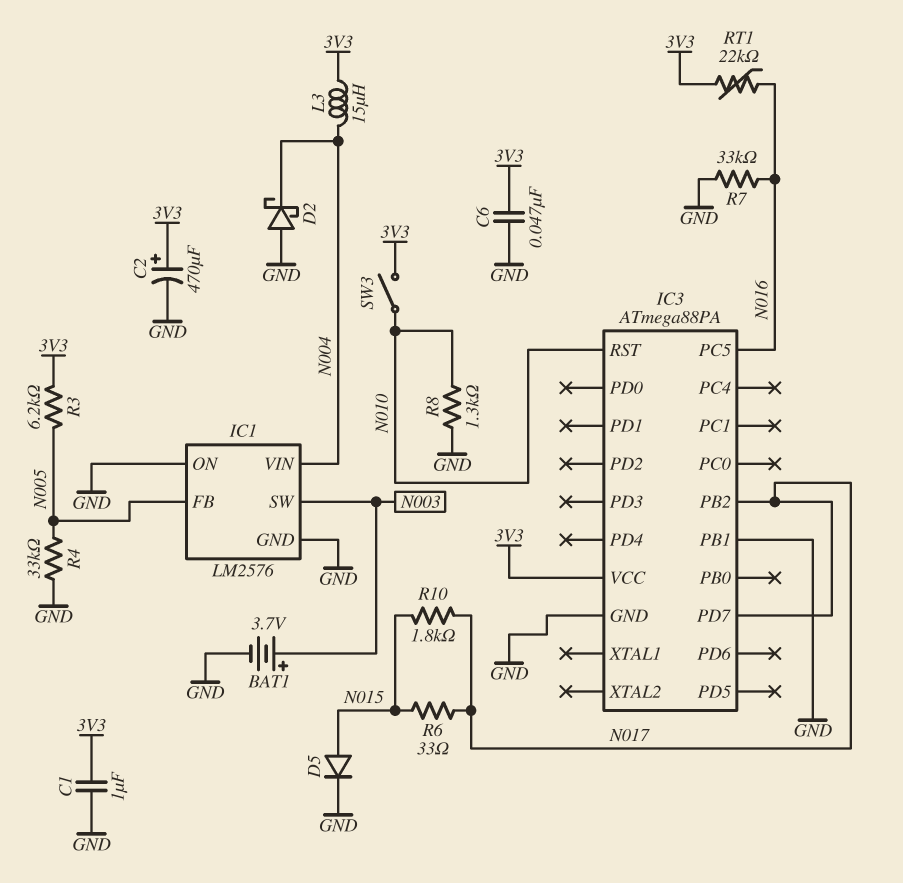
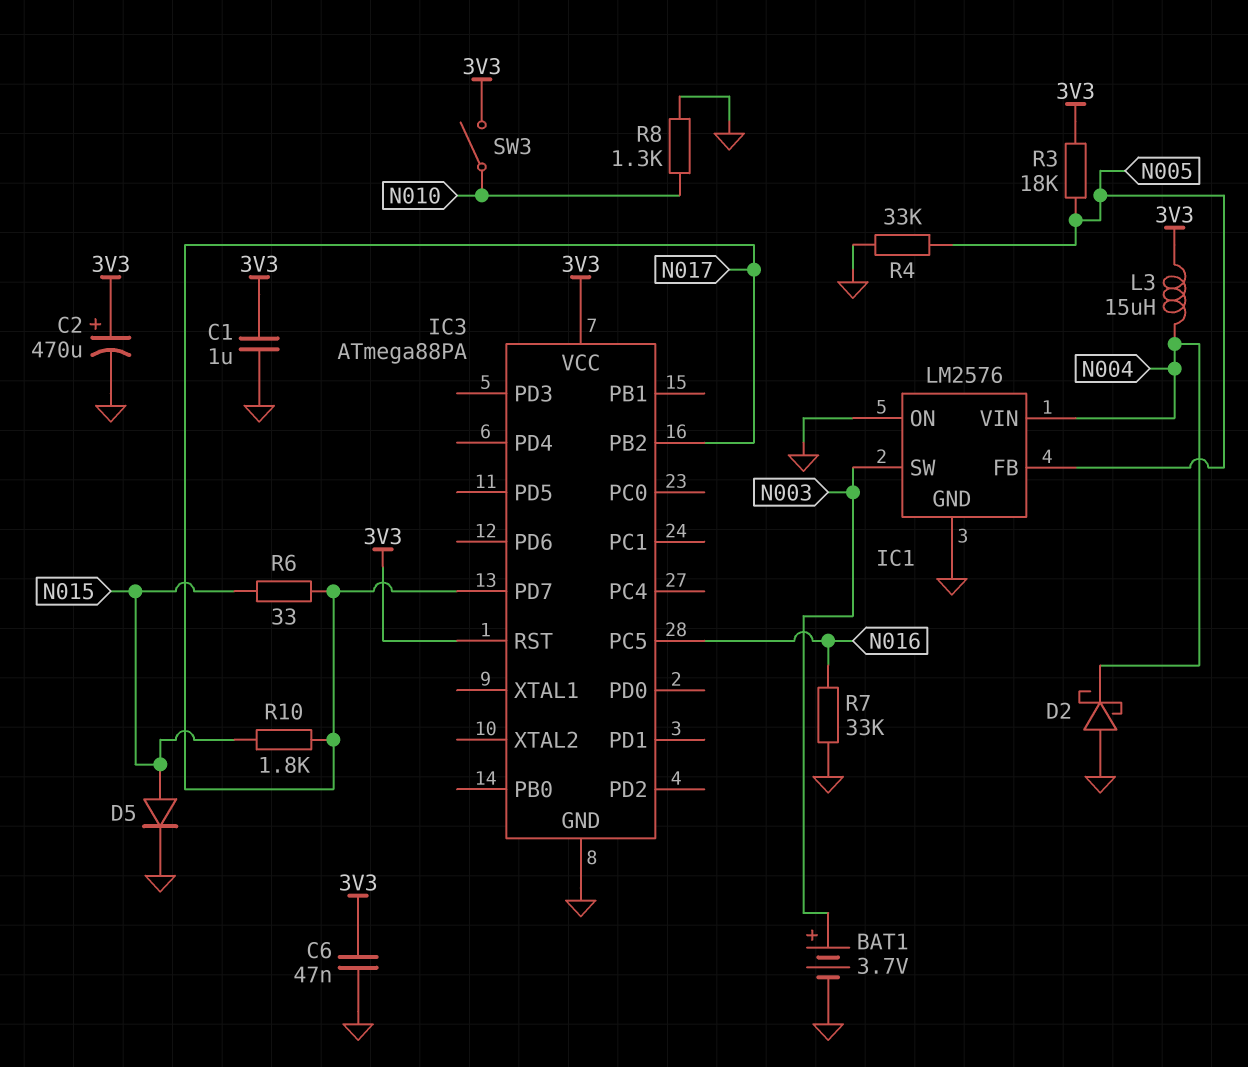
IC3 pin PB1: GND -> none
IC3 pin RST: N010 -> 3V3
R3: 6.2k (3V3, N005) -> 18k (3V3, N005)
RT1: 22k (3V3, N016) -> none

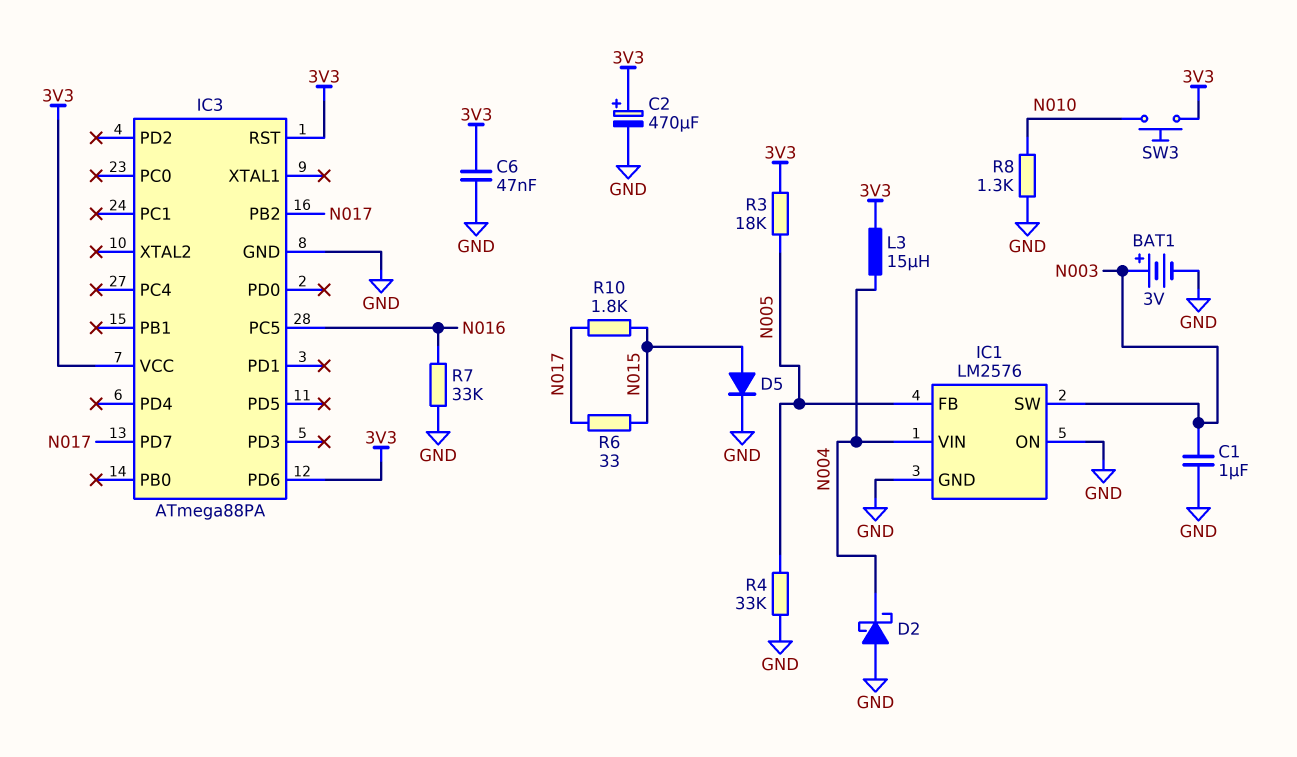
BAT1: 3.7V (plus N003, minus GND) -> 3V (plus N003, minus GND)
C1: 1uF (3V3, GND) -> 1uF (GND, N003)
IC3 pin PD6: none -> 3V3
SW3: switch (3V3, N010) -> button (3V3, N010)

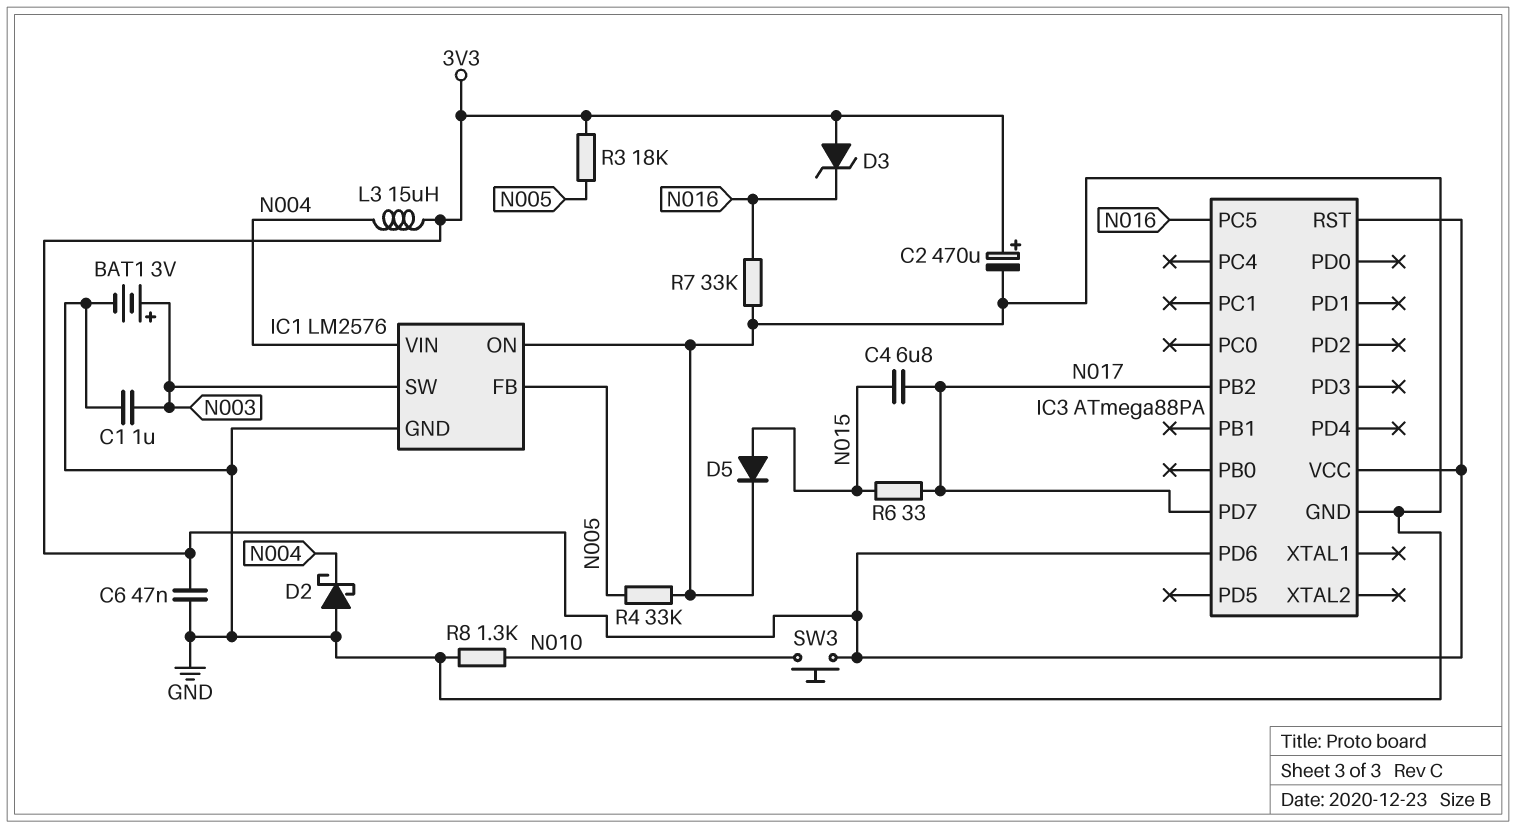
C4: none -> 6.8uF (N015, N017)
D3: none -> zener (A 3V3, K N016)
R10: 1.8k (N015, N017) -> none

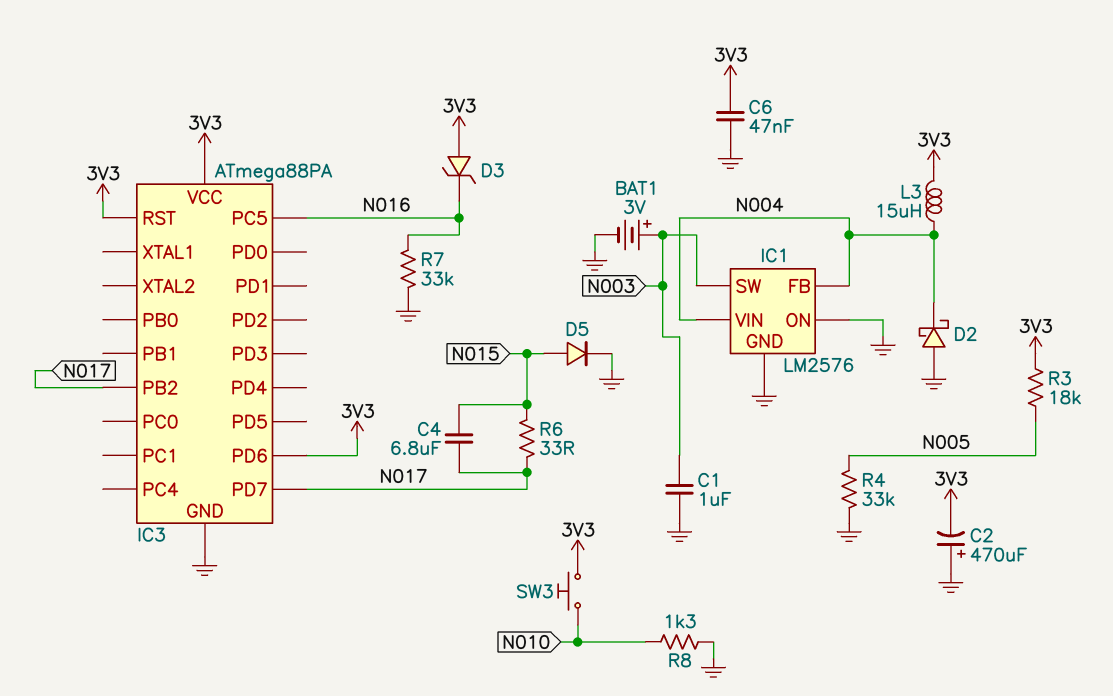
C2: 470uF (plus 3V3, minus GND) -> 470uF (plus GND, minus 3V3)
IC1 pin FB: N005 -> N004

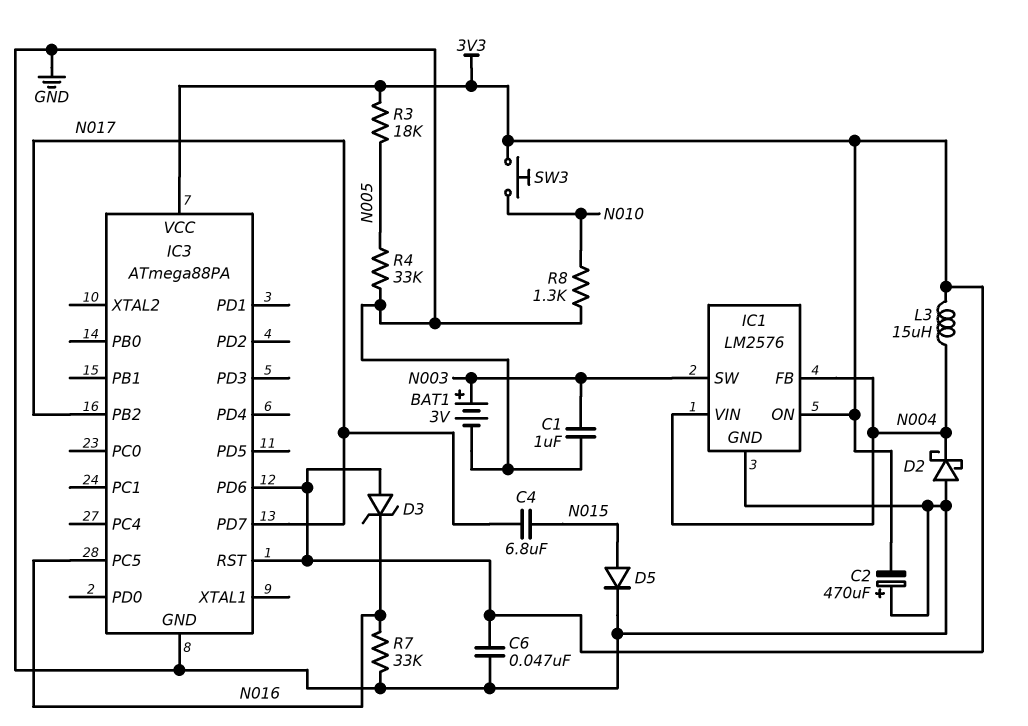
IC1 pin ON: GND -> 3V3
R6: 33 (N015, N017) -> none

